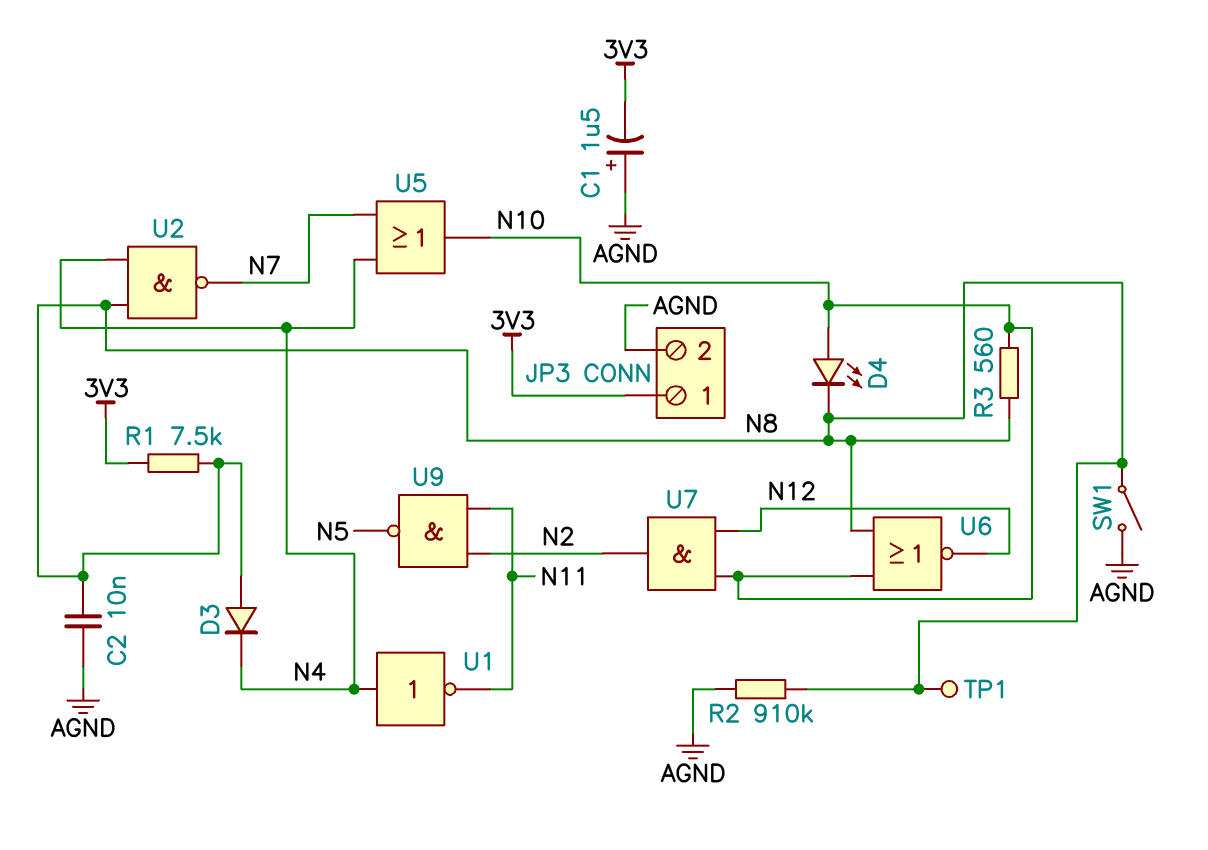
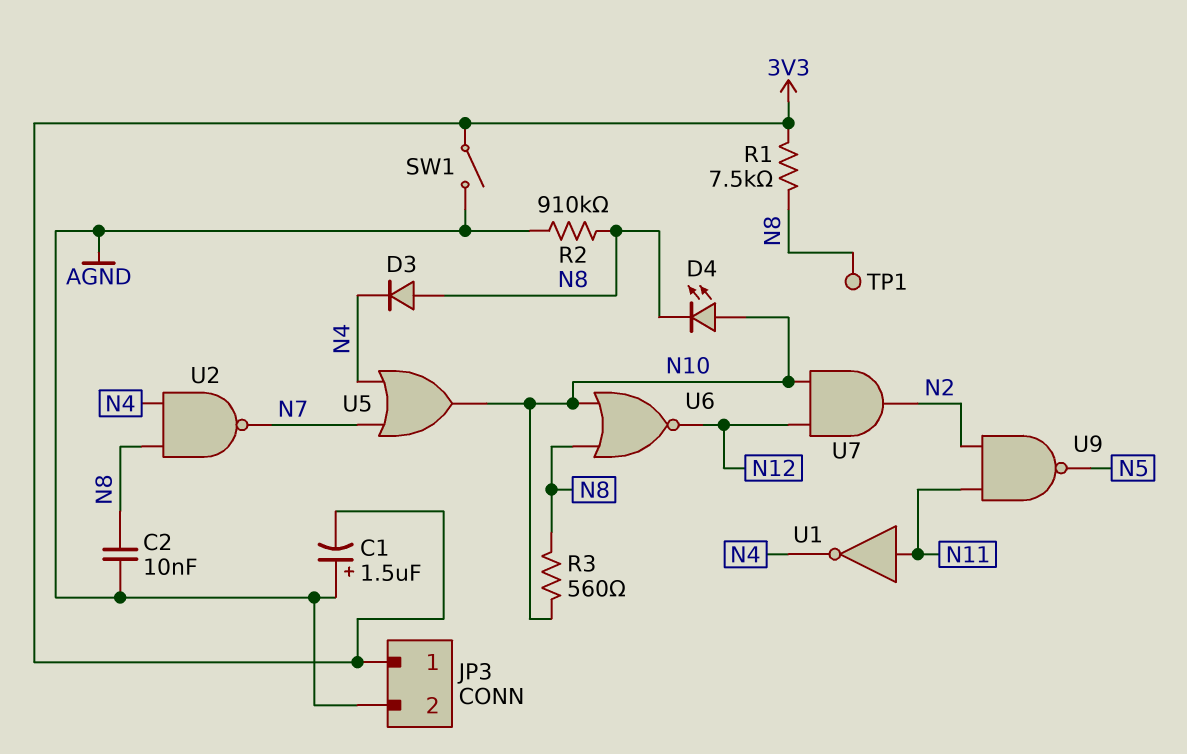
SW1: switch (AGND, N8) -> switch (3V3, AGND)
U1: NOT (in N4, out N11) -> NOT (in N11, out N4)

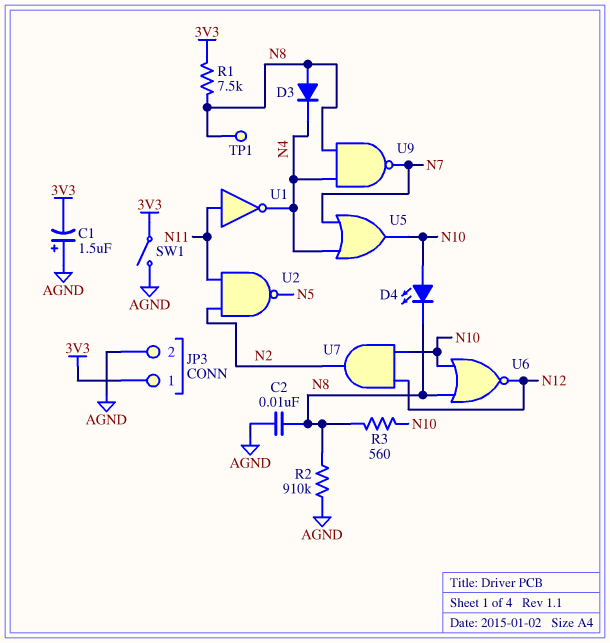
U2: NAND (in N4, in N8, out N7) -> NAND (in N2, in N11, out N5)
U9: NAND (in N2, in N11, out N5) -> NAND (in N4, in N8, out N7)

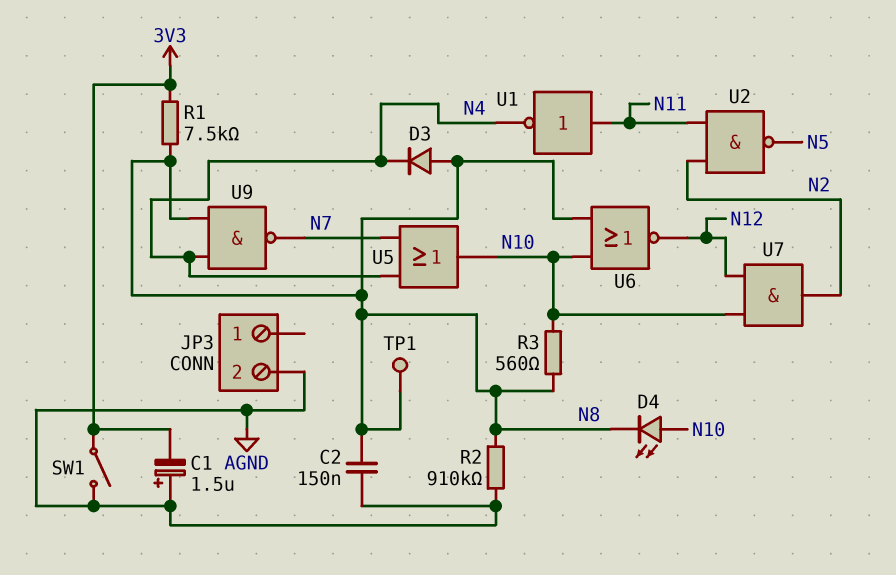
C2: 10nF (AGND, N8) -> 150nF (AGND, N8)
JP3 pin 1: 3V3 -> none

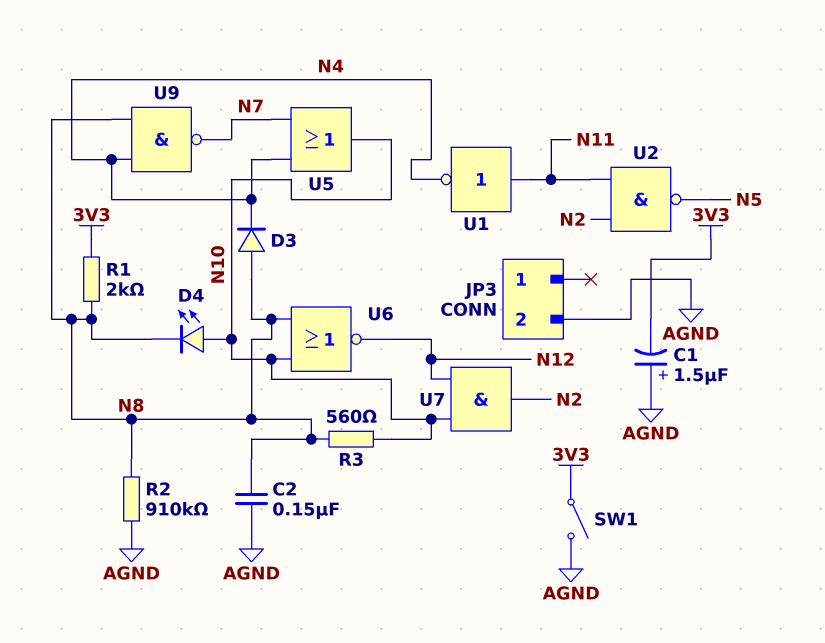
R1: 7.5k (3V3, N8) -> 2k (3V3, N8)
TP1: test point (N8) -> none

